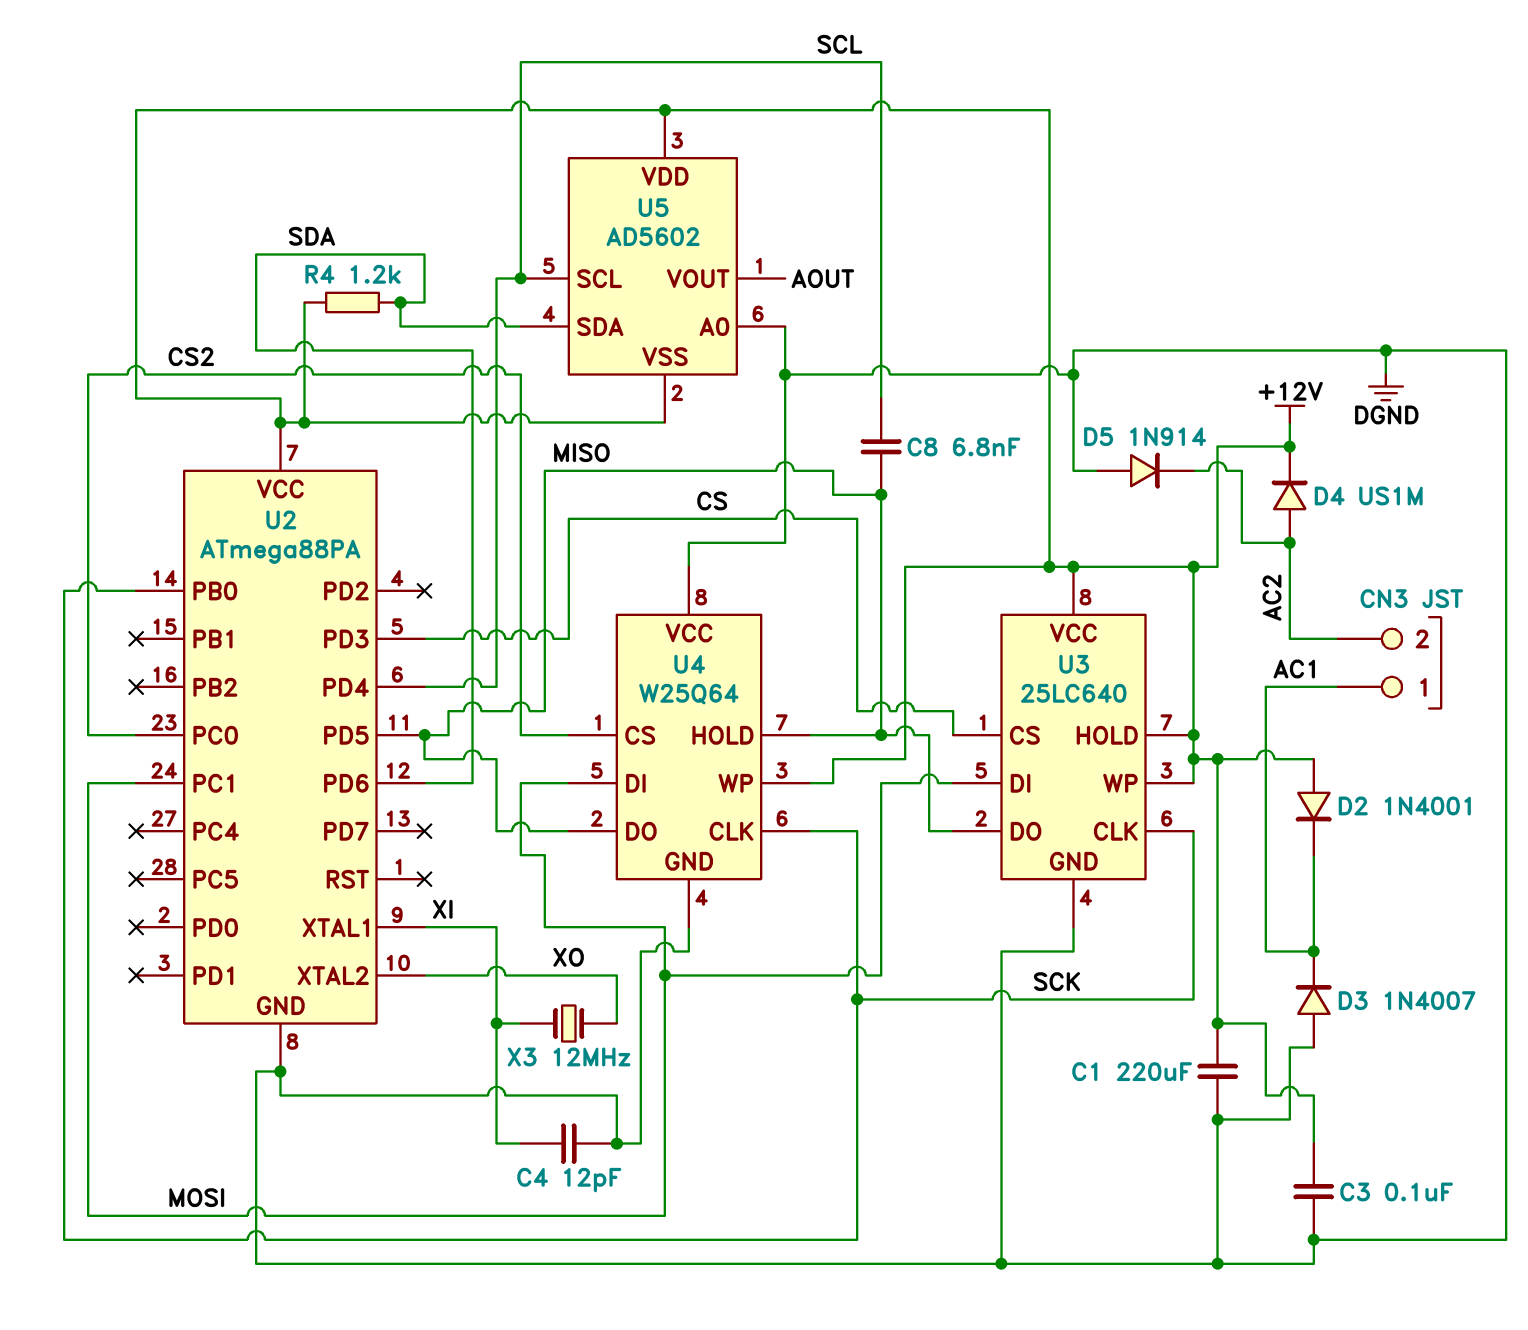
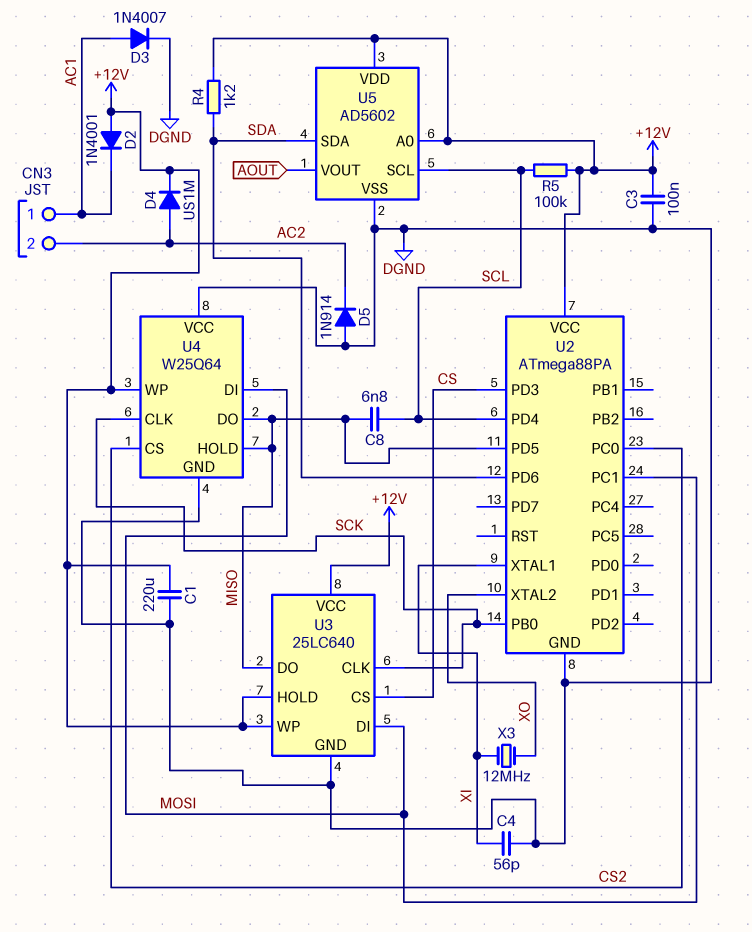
C4: 12pF (DGND, XI) -> 56pF (DGND, XI)
D3: diode 1N4007 (A DGND, K AC1) -> diode 1N4007 (A AC1, K DGND)
R5: none -> 100k (+12V, SCL)
U5 pin A0: DGND -> +12V
U5 pin VSS: +12V -> DGND

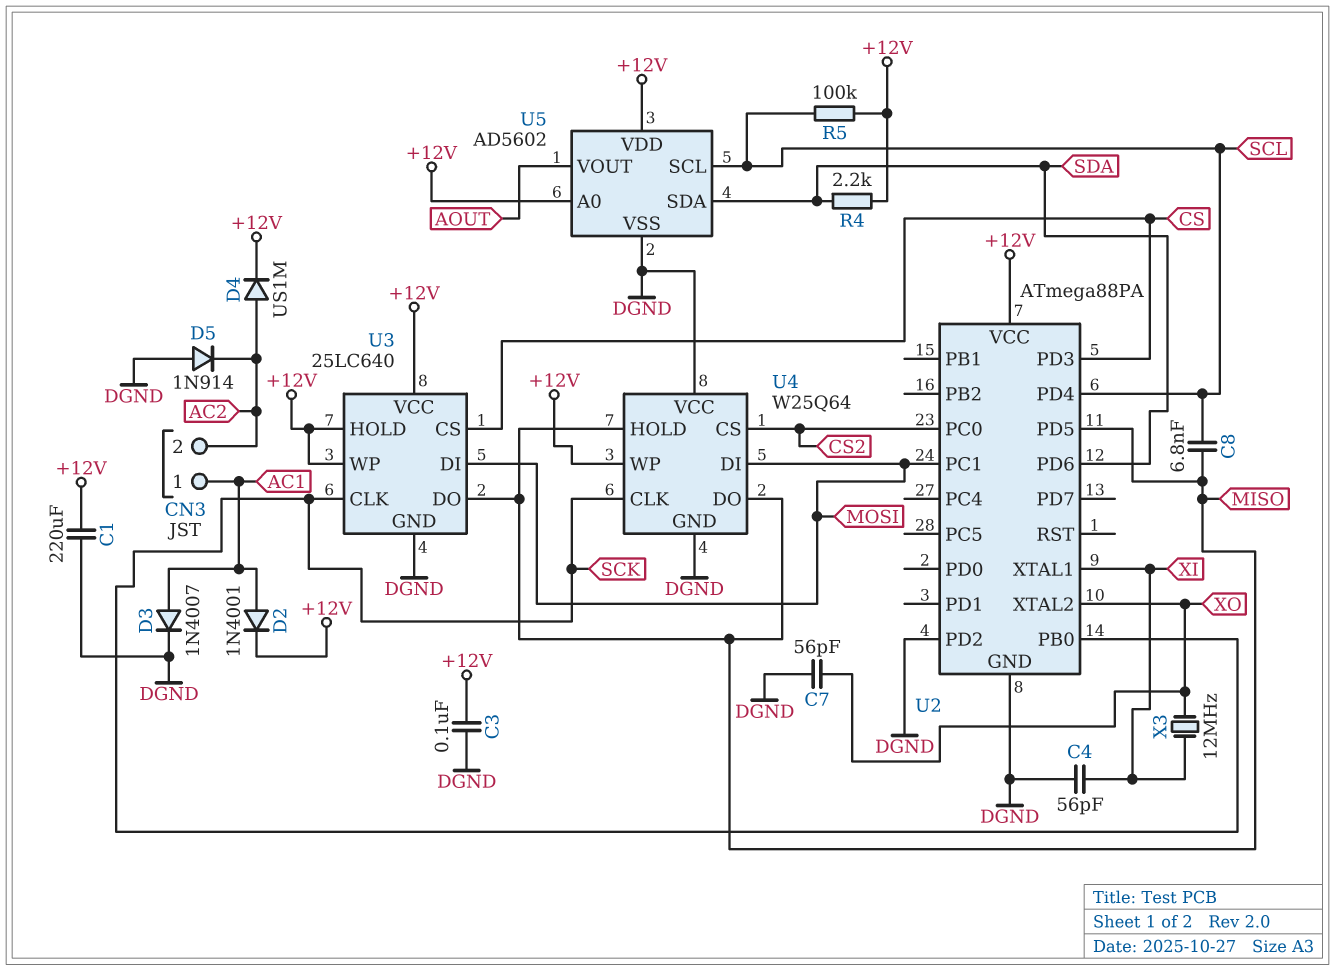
C7: none -> 56pF (DGND, XO)
D2: diode 1N4001 (A +12V, K AC1) -> diode 1N4001 (A AC1, K +12V)
R4: 1.2k (+12V, SDA) -> 2.2k (+12V, SDA)
U2 pin PD2: none -> DGND

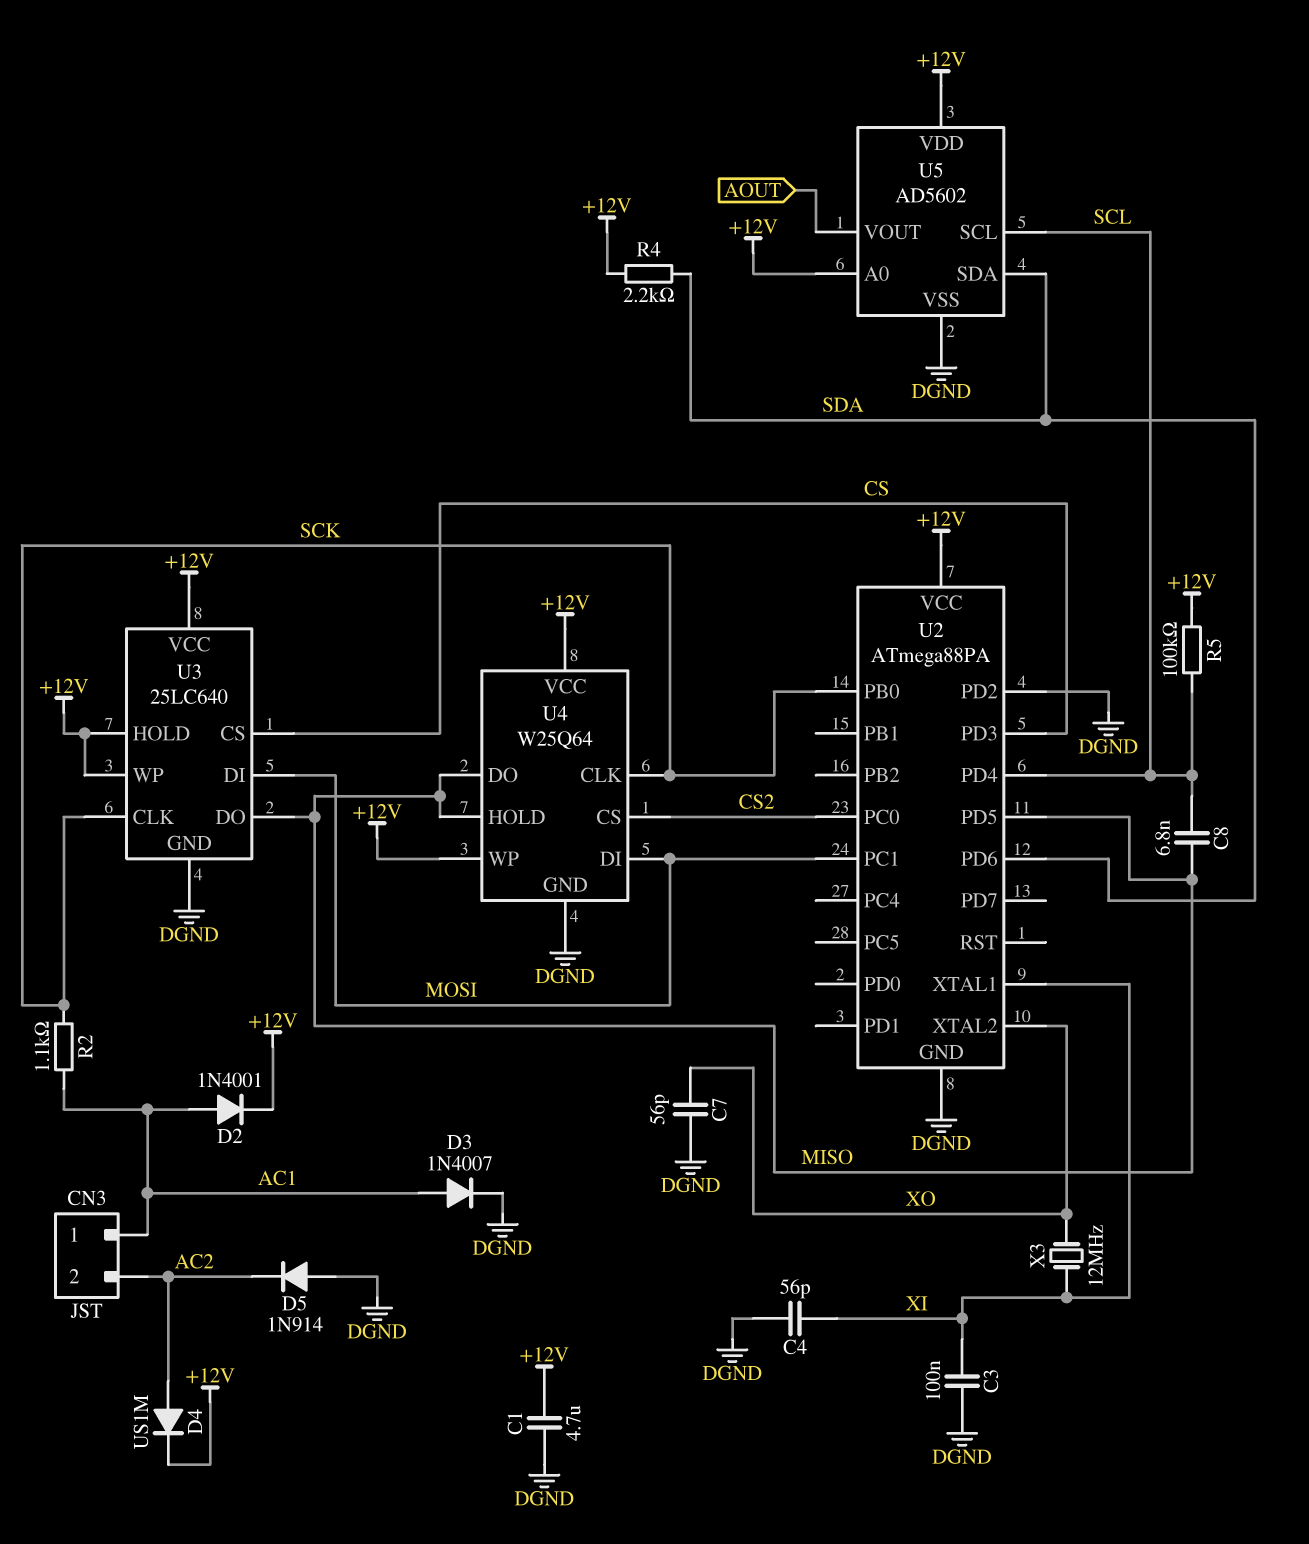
C1: 220uF (+12V, DGND) -> 4.7uF (+12V, DGND)
C3: 100nF (+12V, DGND) -> 100nF (DGND, XI)
R2: none -> 1.1k (AC1, SCK)
U4 pin VCC: DGND -> +12V

